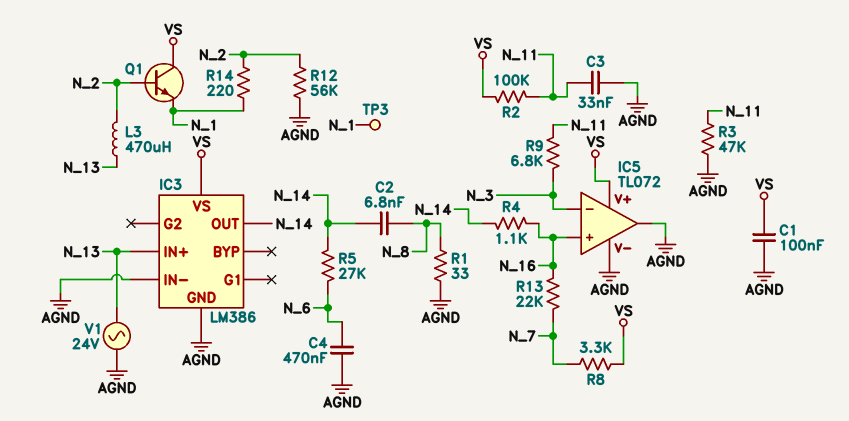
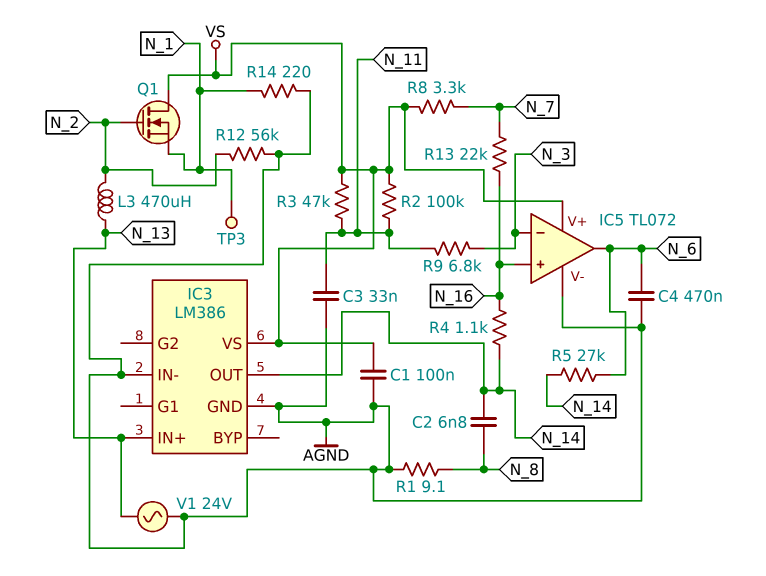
IC5 pin out: AGND -> N_6
Q1: NPN (B N_2, C VS, E N_1) -> NMOS (G N_2, D VS, S N_1)
R1: 33 (AGND, N_8) -> 9.1 (AGND, N_8)
R3: 47k (AGND, N_11) -> 47k (N_11, VS)
R14: 220 (N_1, N_2) -> 220 (AGND, N_1)

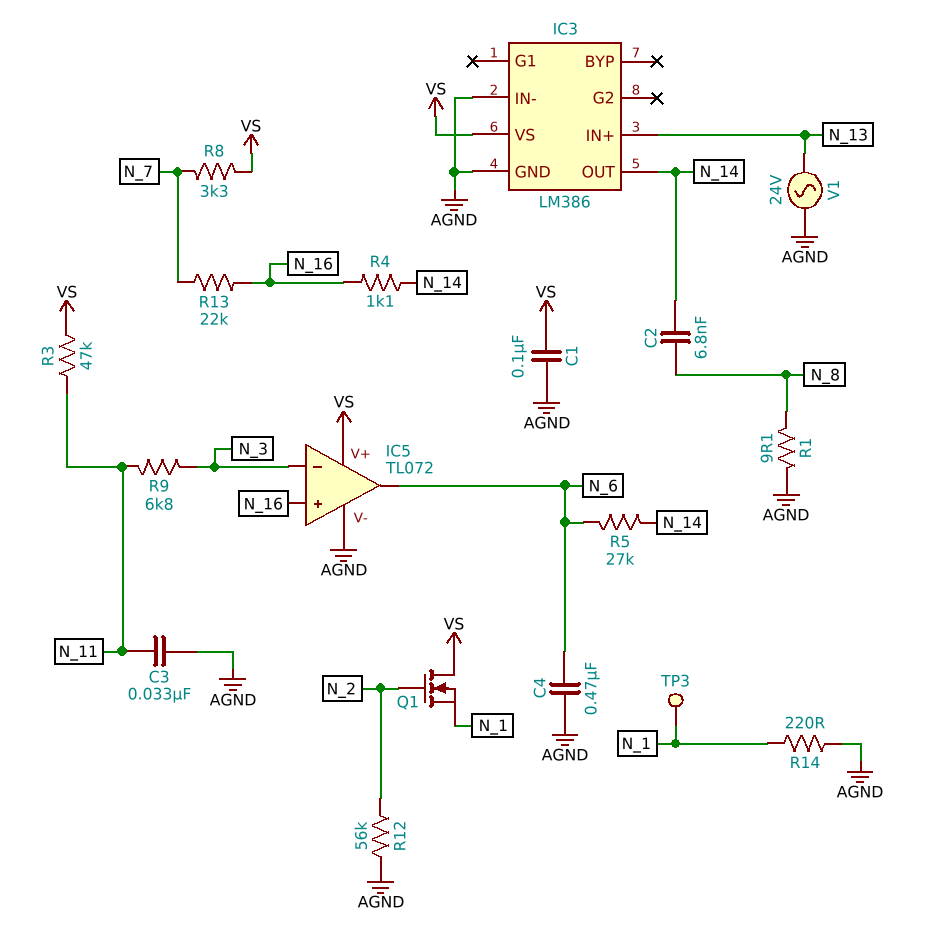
L3: 470uH (N_2, N_13) -> none
R2: 100k (N_11, VS) -> none

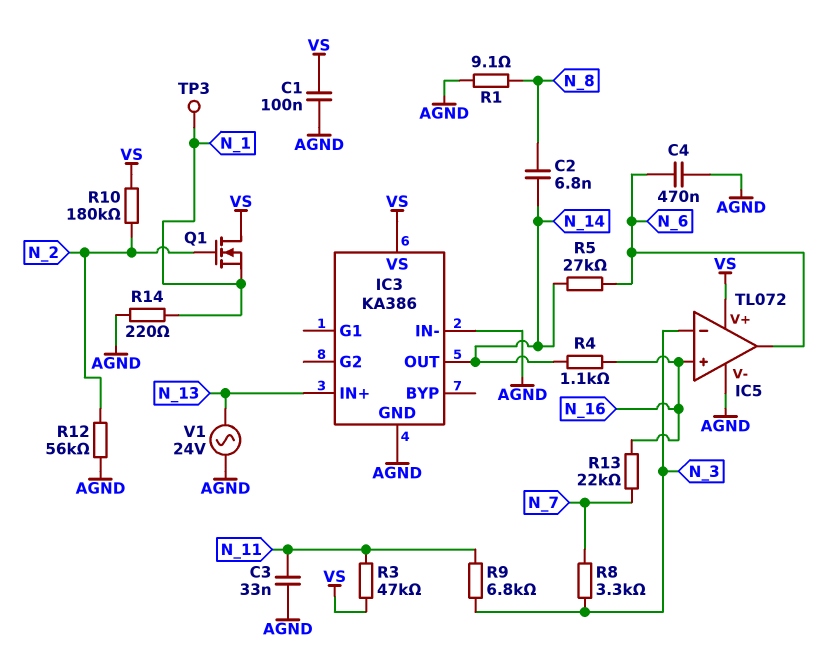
IC3: LM386 -> KA386
R8: 3.3k (N_7, VS) -> 3.3k (N_3, N_7)
R10: none -> 180k (N_2, VS)

